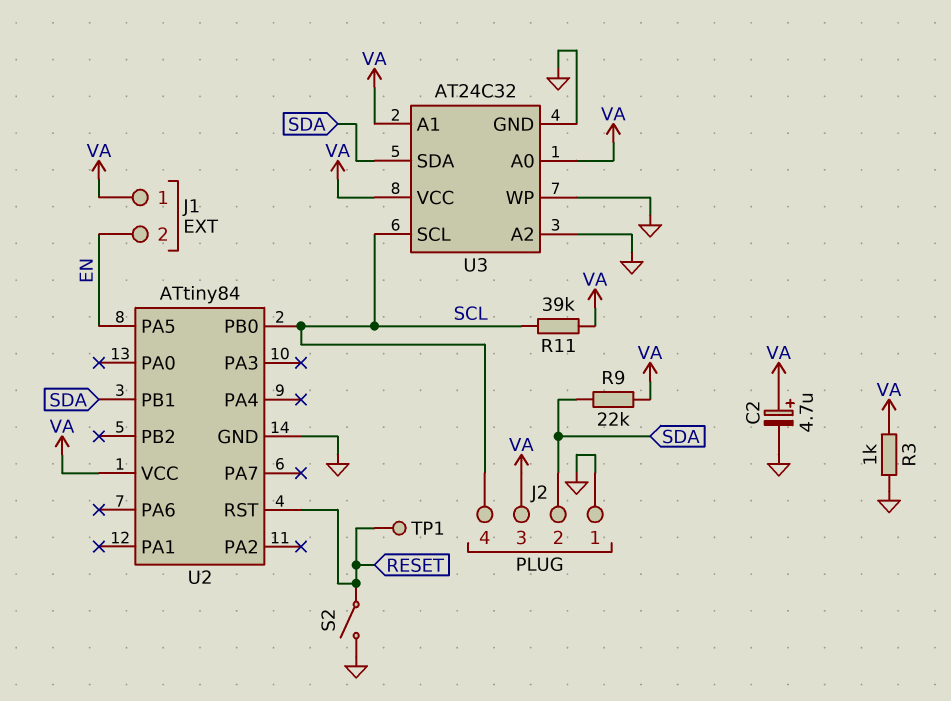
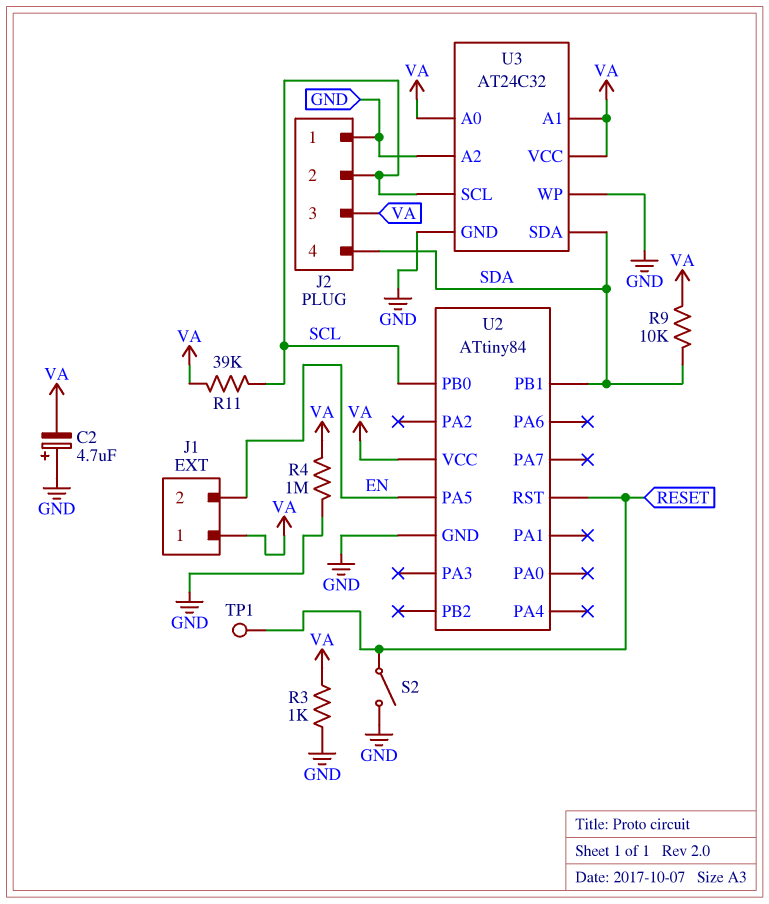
C2: 4.7uF (plus VA, minus GND) -> 4.7uF (plus GND, minus VA)
J2 pin 2: SDA -> SCL
J2 pin 4: SCL -> SDA
R4: none -> 1M (GND, VA)
R9: 22k (SDA, VA) -> 10k (SDA, VA)

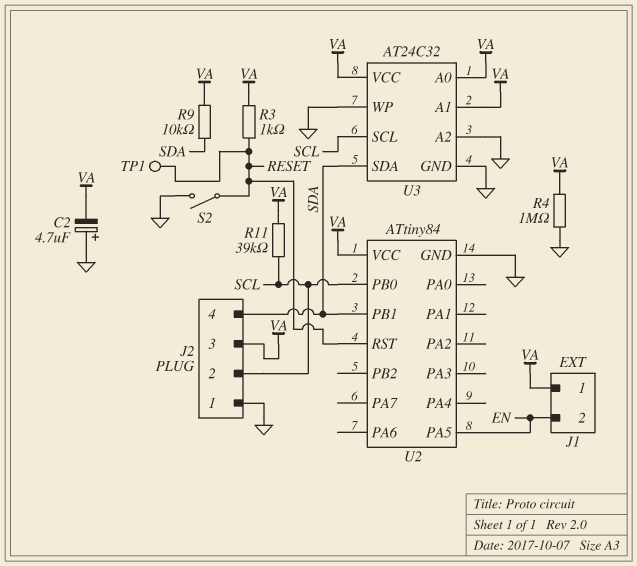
R3: 1k (GND, VA) -> 1k (RESET, VA)

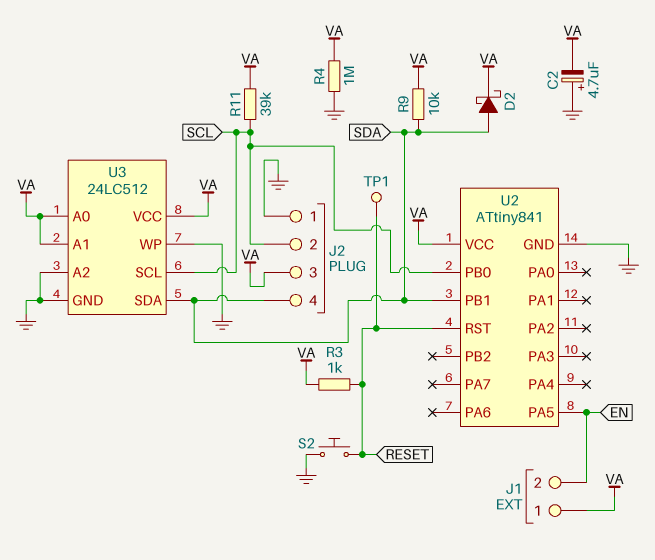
D2: none -> schottky (A SDA, K VA)
S2: switch (GND, RESET) -> button (GND, RESET)
U2: ATtiny84 -> ATtiny841
U3: AT24C32 -> 24LC512

